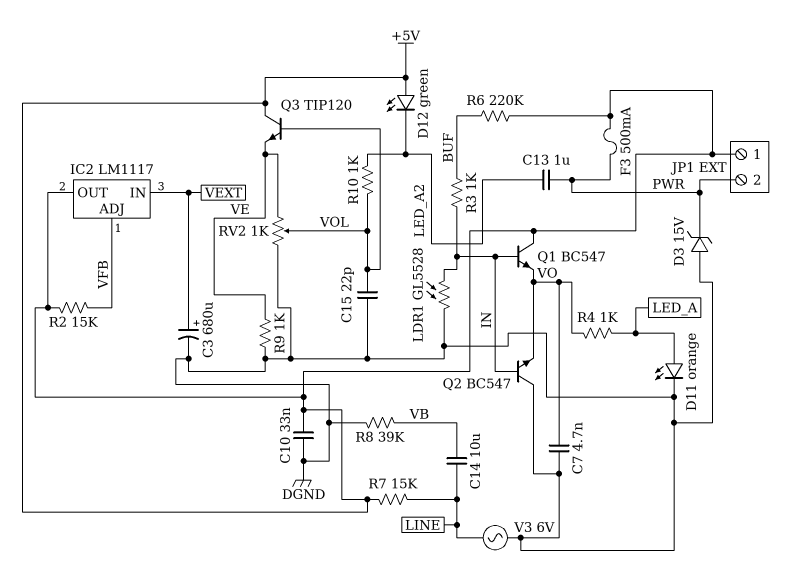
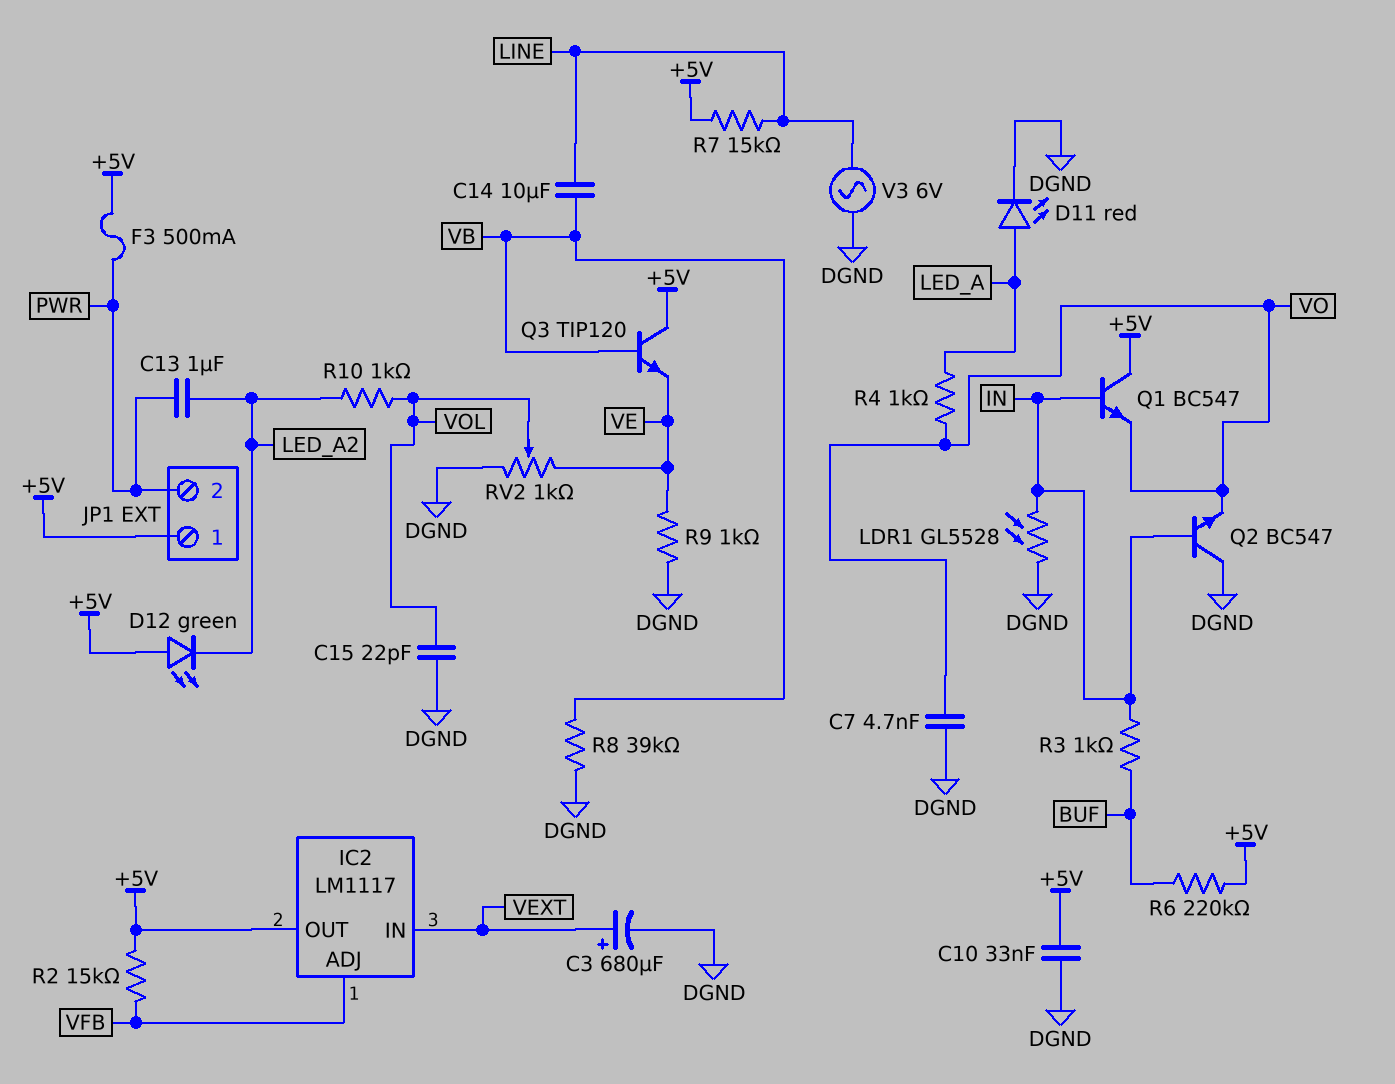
D3: zener 15V (A DGND, K PWR) -> none
D11: LED orange (A LED_A, K DGND) -> LED red (A LED_A, K DGND)
Q3: NPN TIP120 (B VOL, C +5V, E VE) -> NPN TIP120 (B VB, C +5V, E VE)

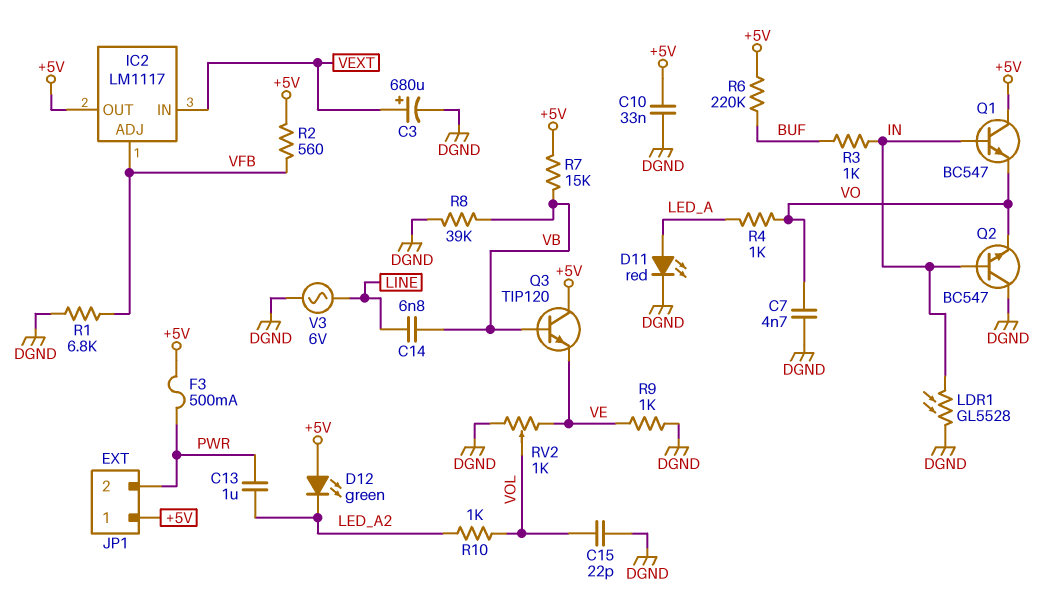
C14: 10uF (LINE, VB) -> 6.8nF (LINE, VB)
R1: none -> 6.8k (DGND, VFB)
R2: 15k (+5V, VFB) -> 560 (+5V, VFB)
R7: 15k (+5V, LINE) -> 15k (+5V, VB)

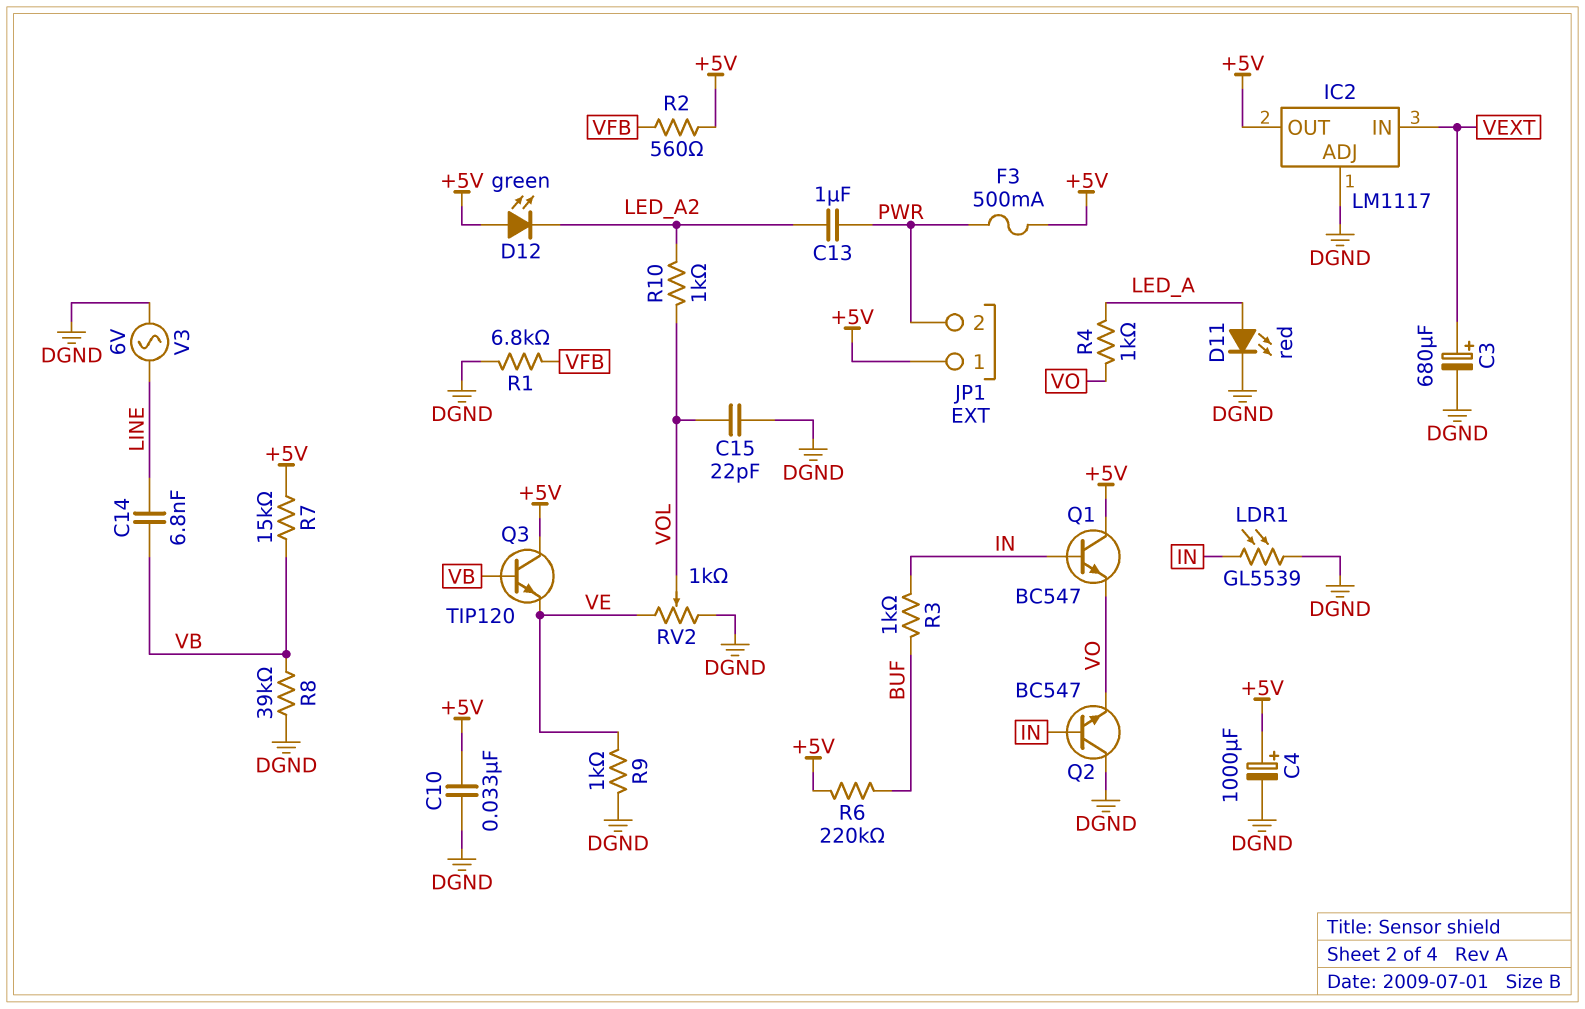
C4: none -> 1000uF (plus +5V, minus DGND)
C7: 4.7nF (DGND, VO) -> none
IC2 pin ADJ: VFB -> DGND
LDR1: GL5528 (DGND, IN) -> GL5539 (DGND, IN)

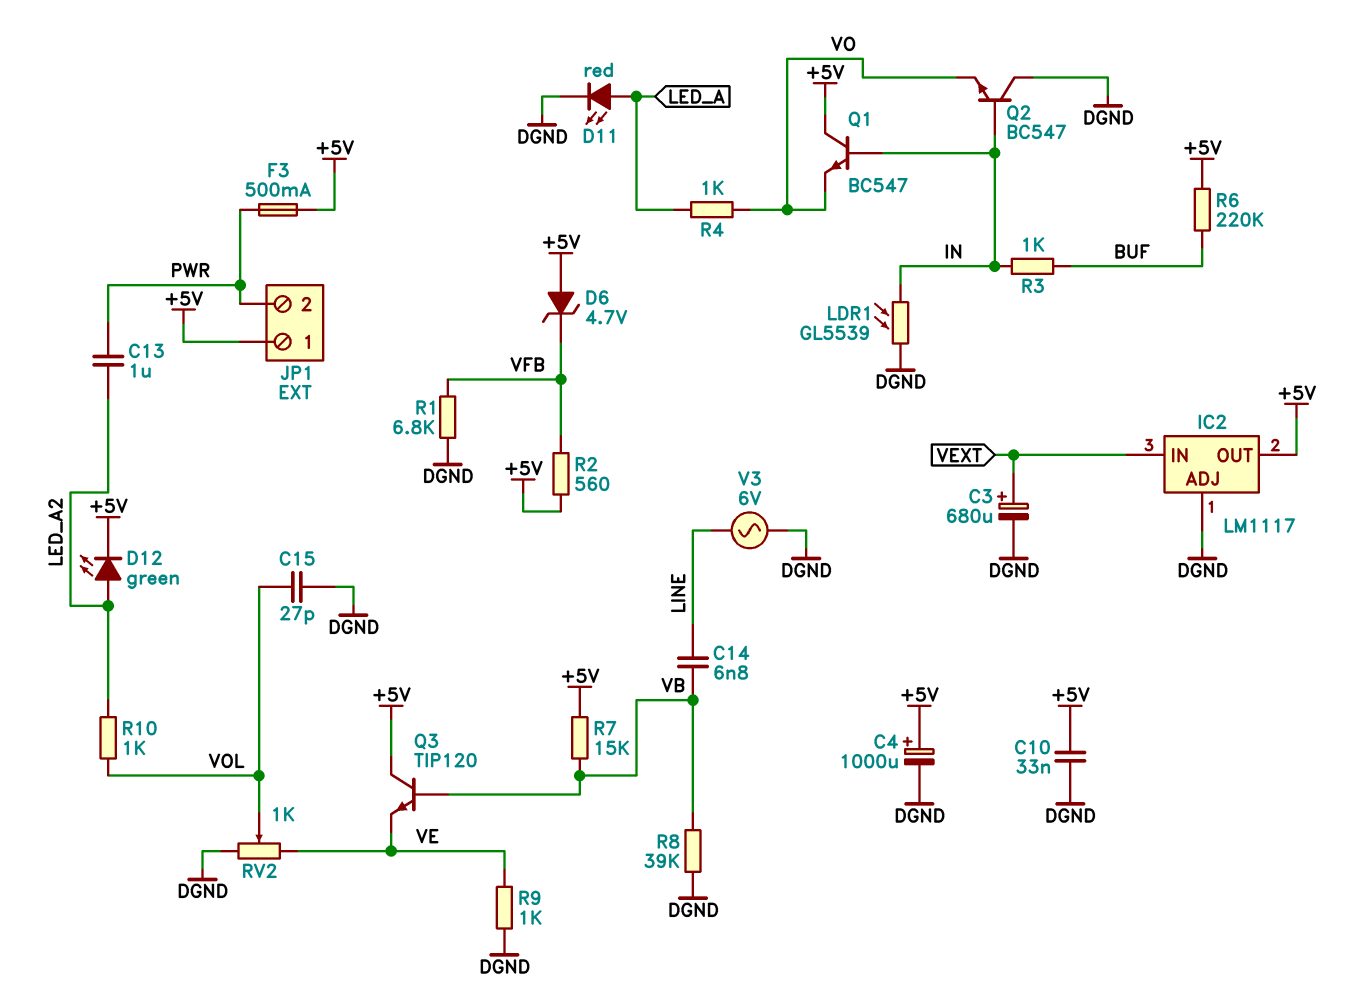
C15: 22pF (DGND, VOL) -> 27pF (DGND, VOL)
D6: none -> zener 4.7V (A +5V, K VFB)
D12: LED green (A +5V, K LED_A2) -> LED green (A LED_A2, K +5V)

